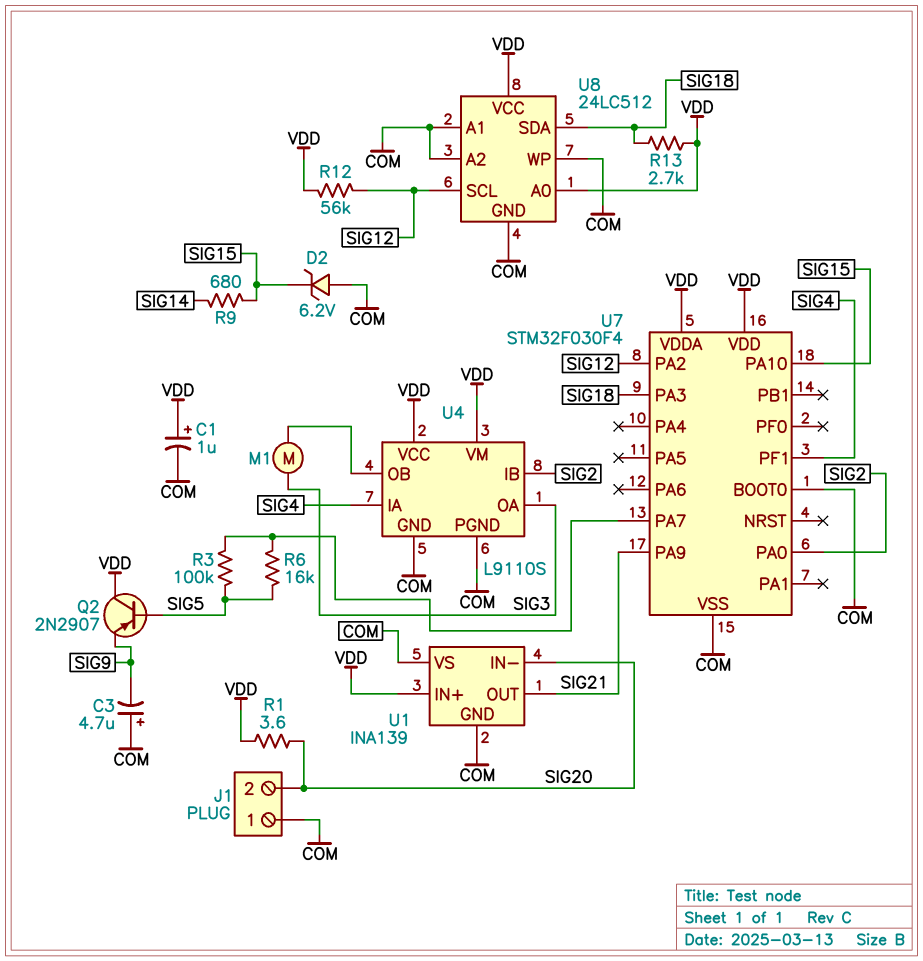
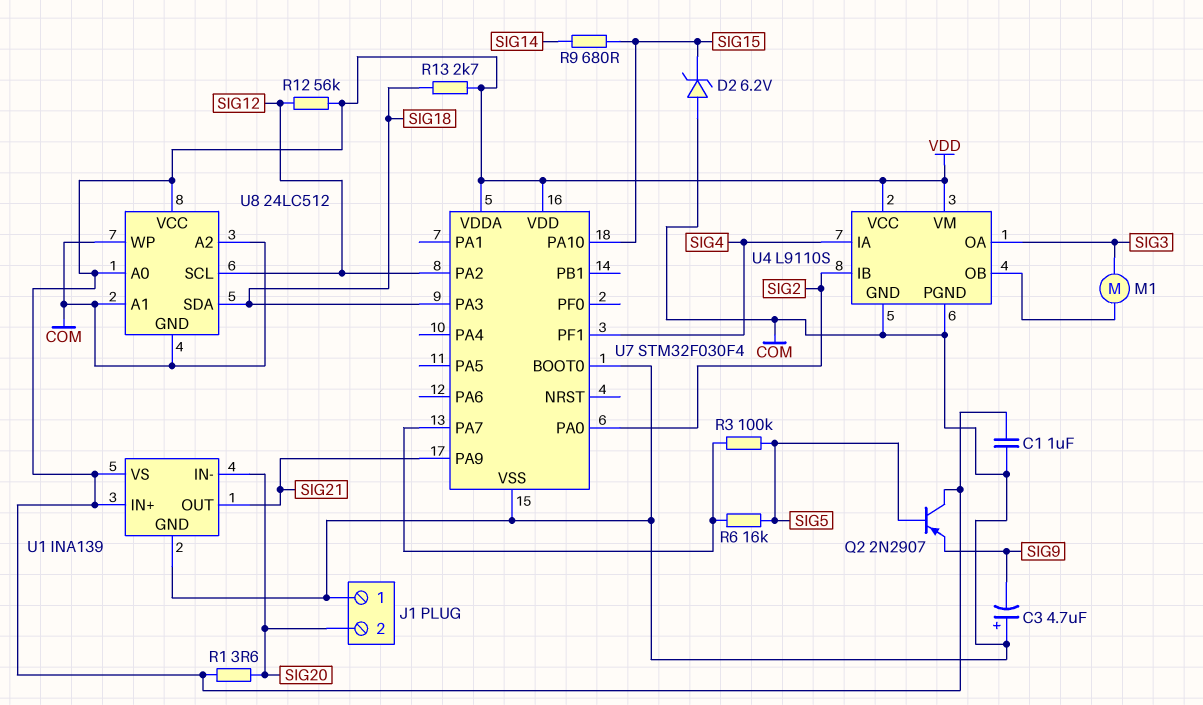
C1: 1uF (plus VDD, minus COM) -> 1uF (COM, VDD)
U1 pin VS: COM -> VDD

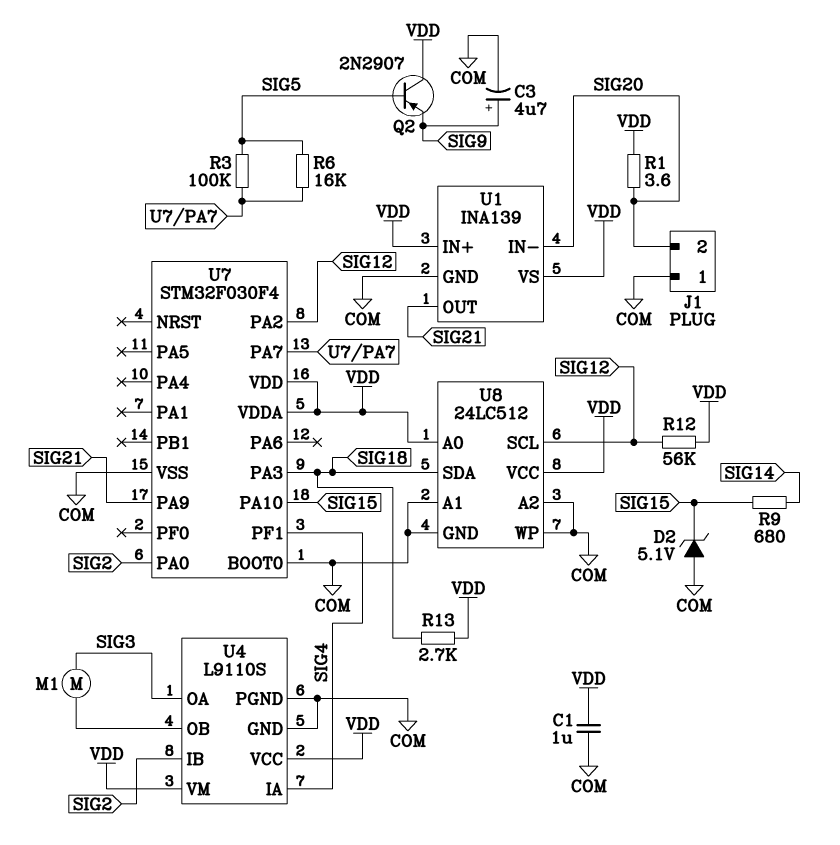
C3: 4.7uF (plus COM, minus SIG9) -> 4.7uF (plus SIG9, minus COM)
D2: zener 6.2V (A COM, K SIG15) -> zener 5.1V (A COM, K SIG15)

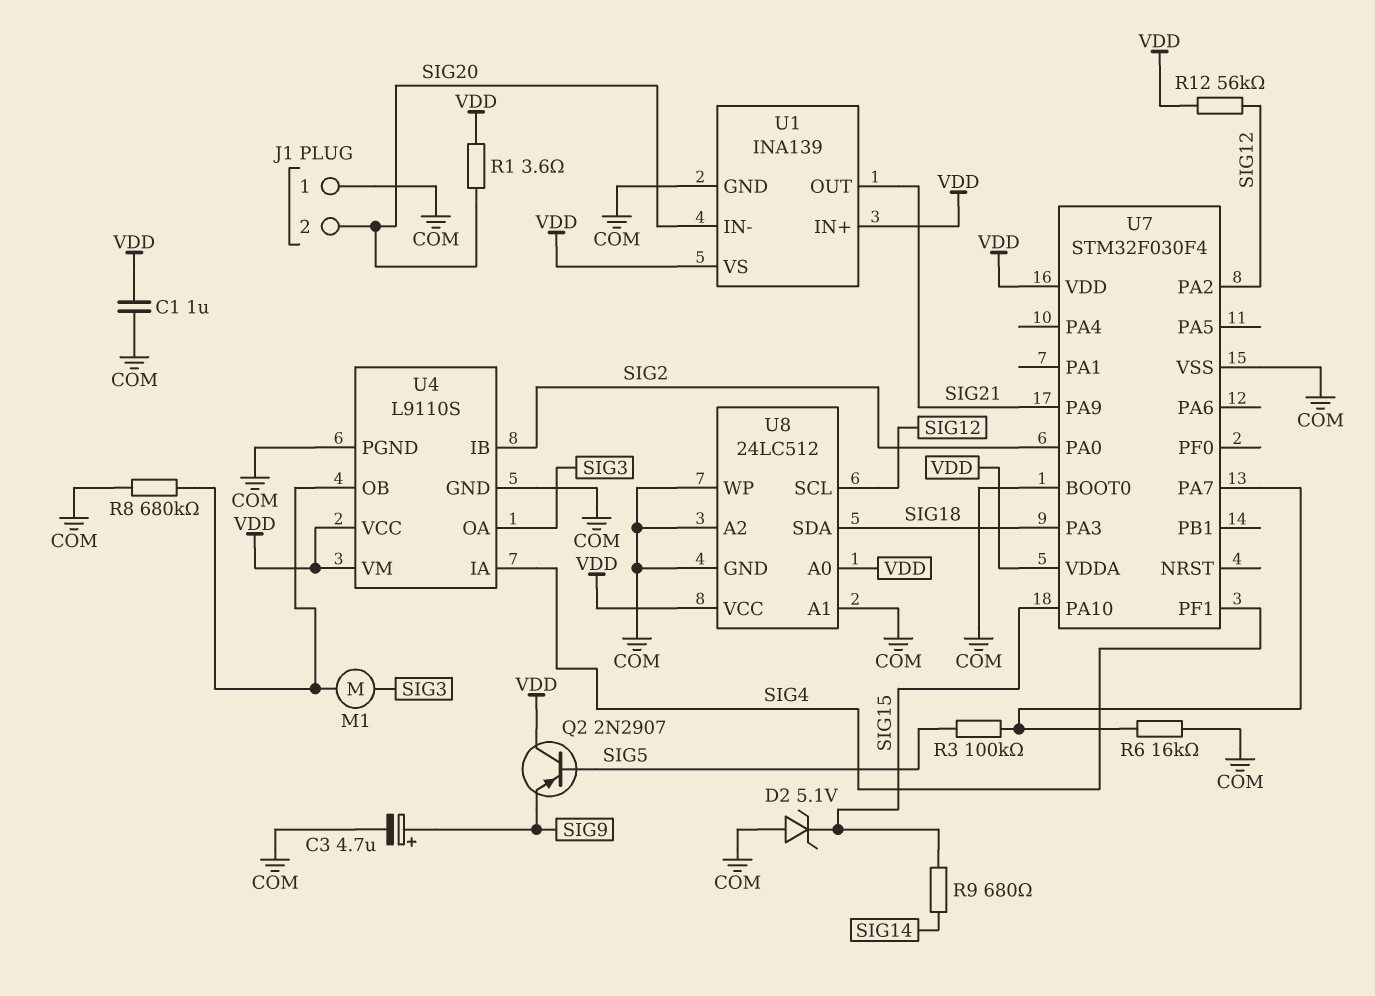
R6: 16k (SIG5, U7/PA7) -> 16k (COM, U7/PA7)
R8: none -> 680k (COM, U4/OB)
R13: 2.7k (SIG18, VDD) -> none

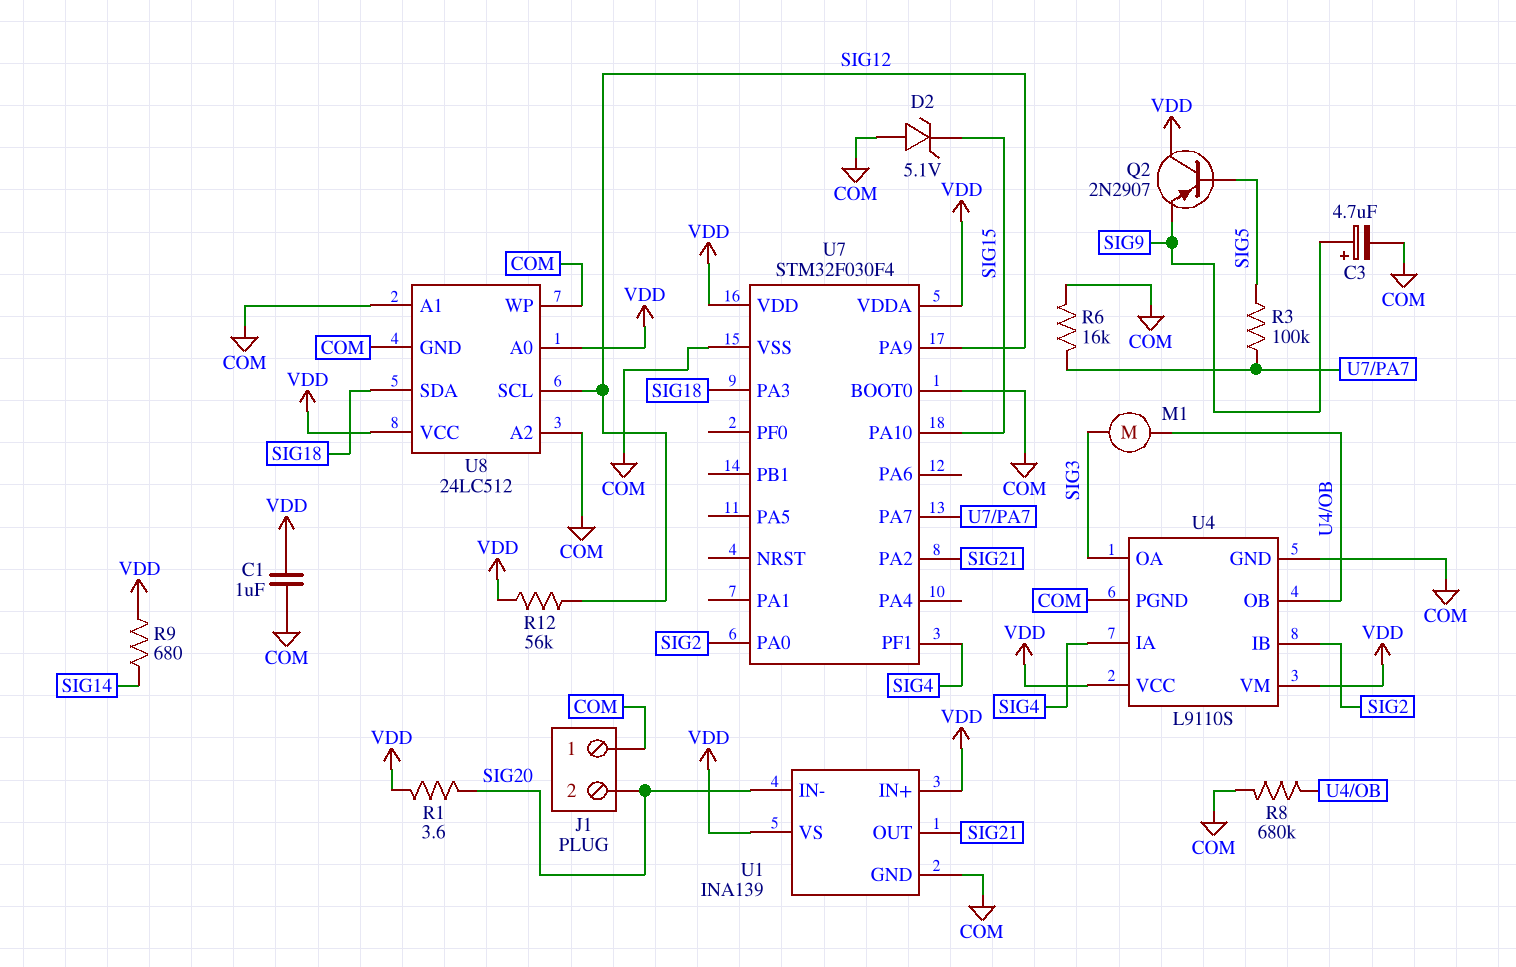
R9: 680 (SIG14, SIG15) -> 680 (SIG14, VDD)
U7 pin PA2: SIG12 -> SIG21
U7 pin PA9: SIG21 -> SIG12

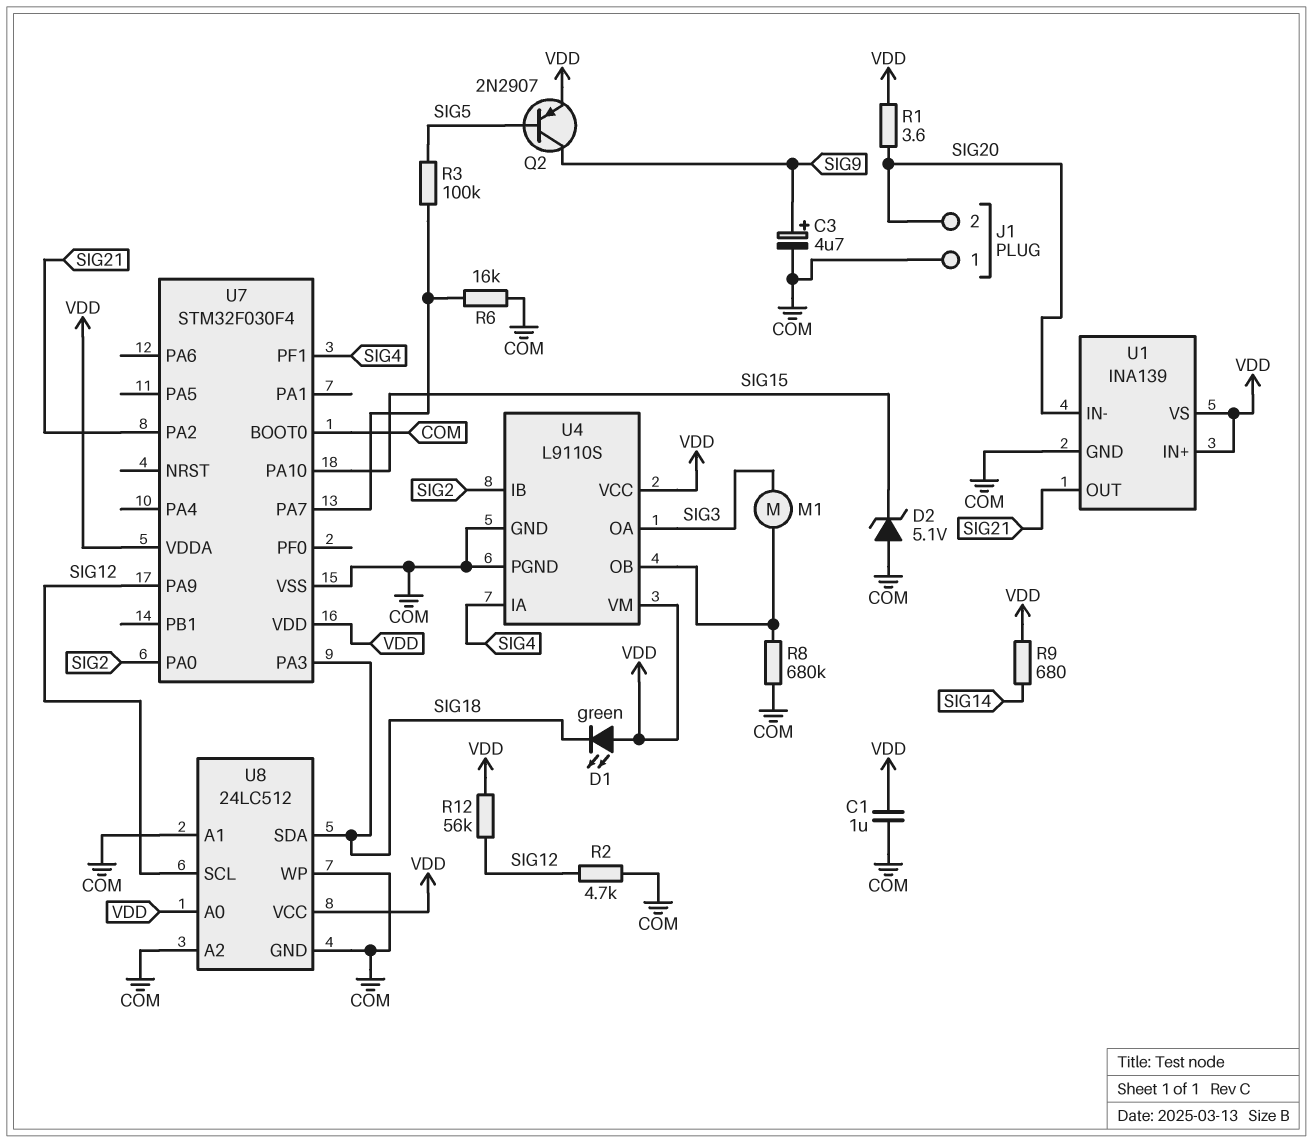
D1: none -> LED green (A VDD, K SIG18)
Q2: PNP 2N2907 (B SIG5, C VDD, E SIG9) -> PNP 2N2907 (B SIG5, C SIG9, E VDD)
R2: none -> 4.7k (COM, SIG12)

